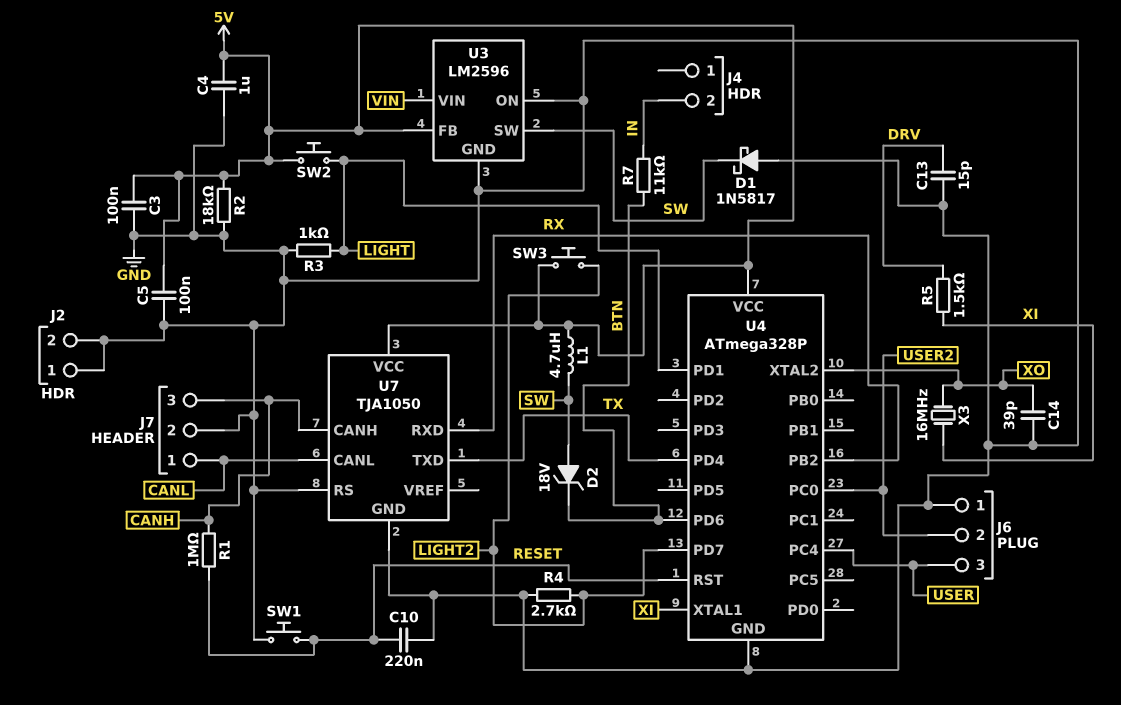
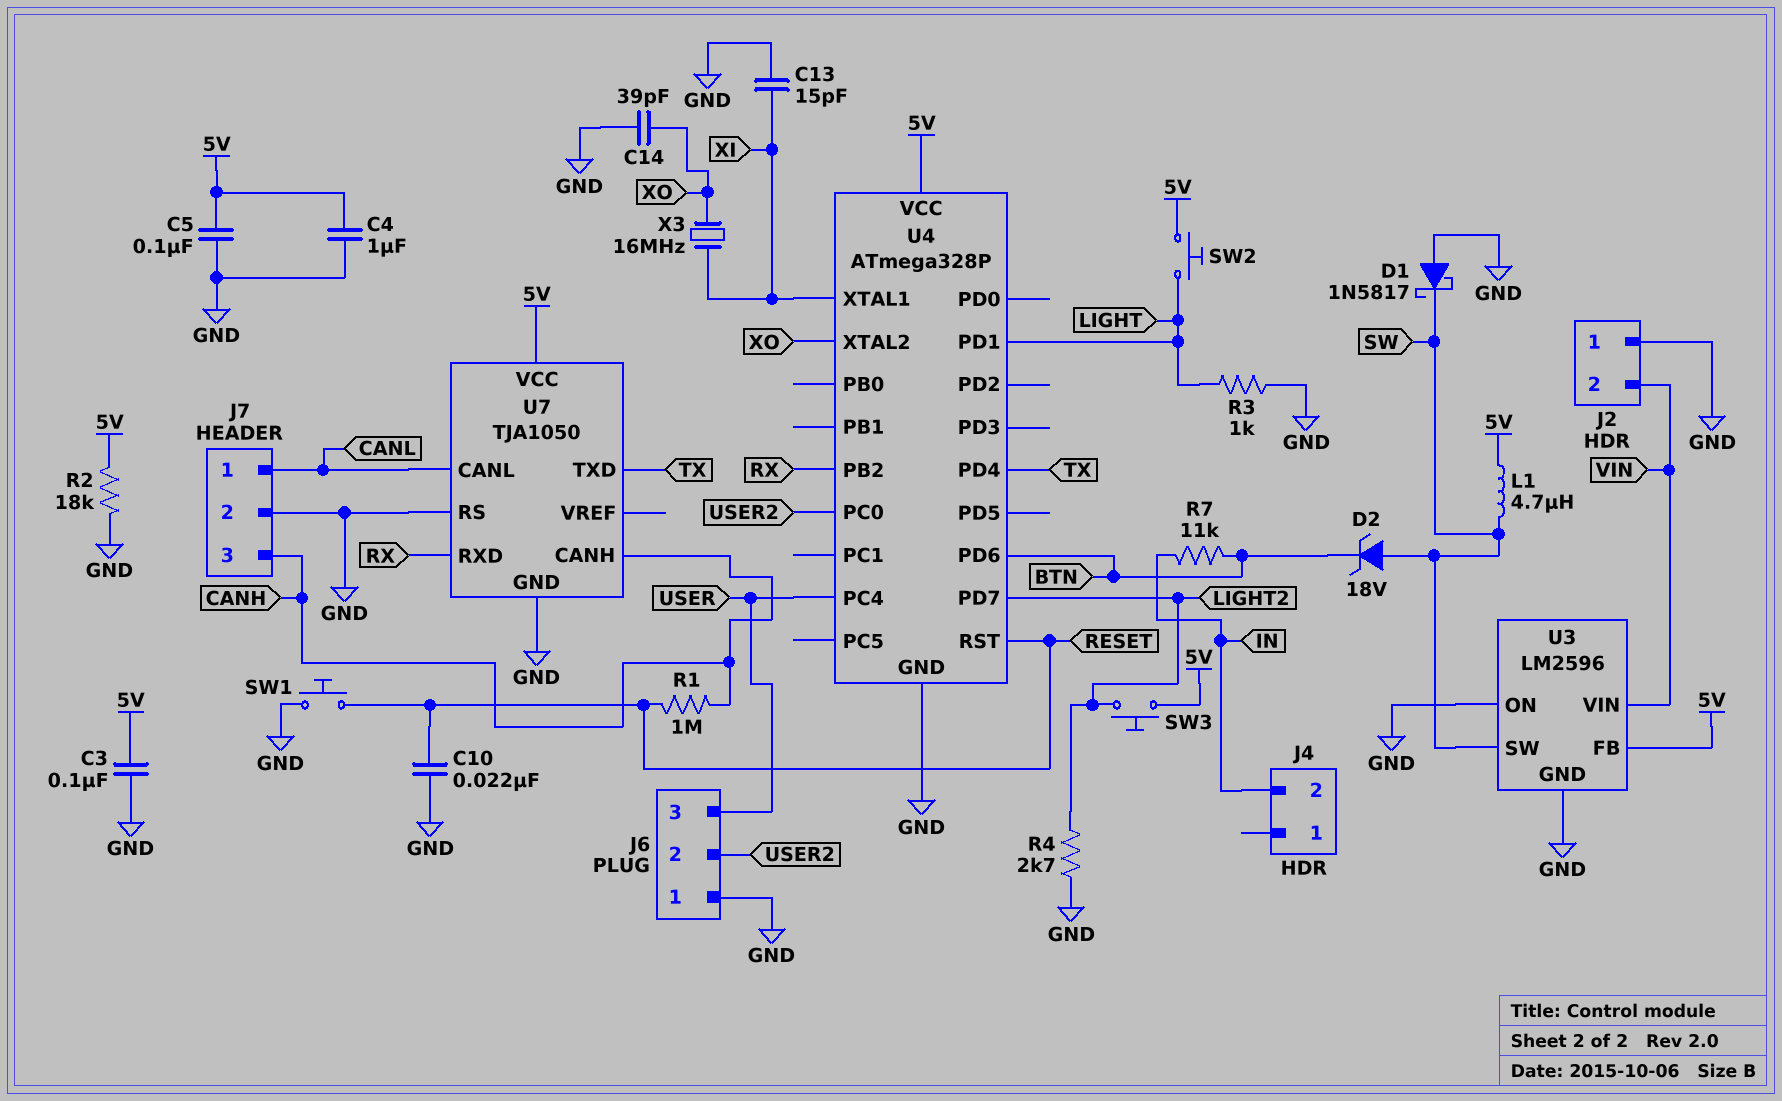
C10: 220nF (GND, RESET) -> 22nF (GND, RESET)
C13: 15pF (DRV, GND) -> 15pF (GND, XI)
J2 pin 2: GND -> VIN
R5: 1.5k (DRV, XI) -> none

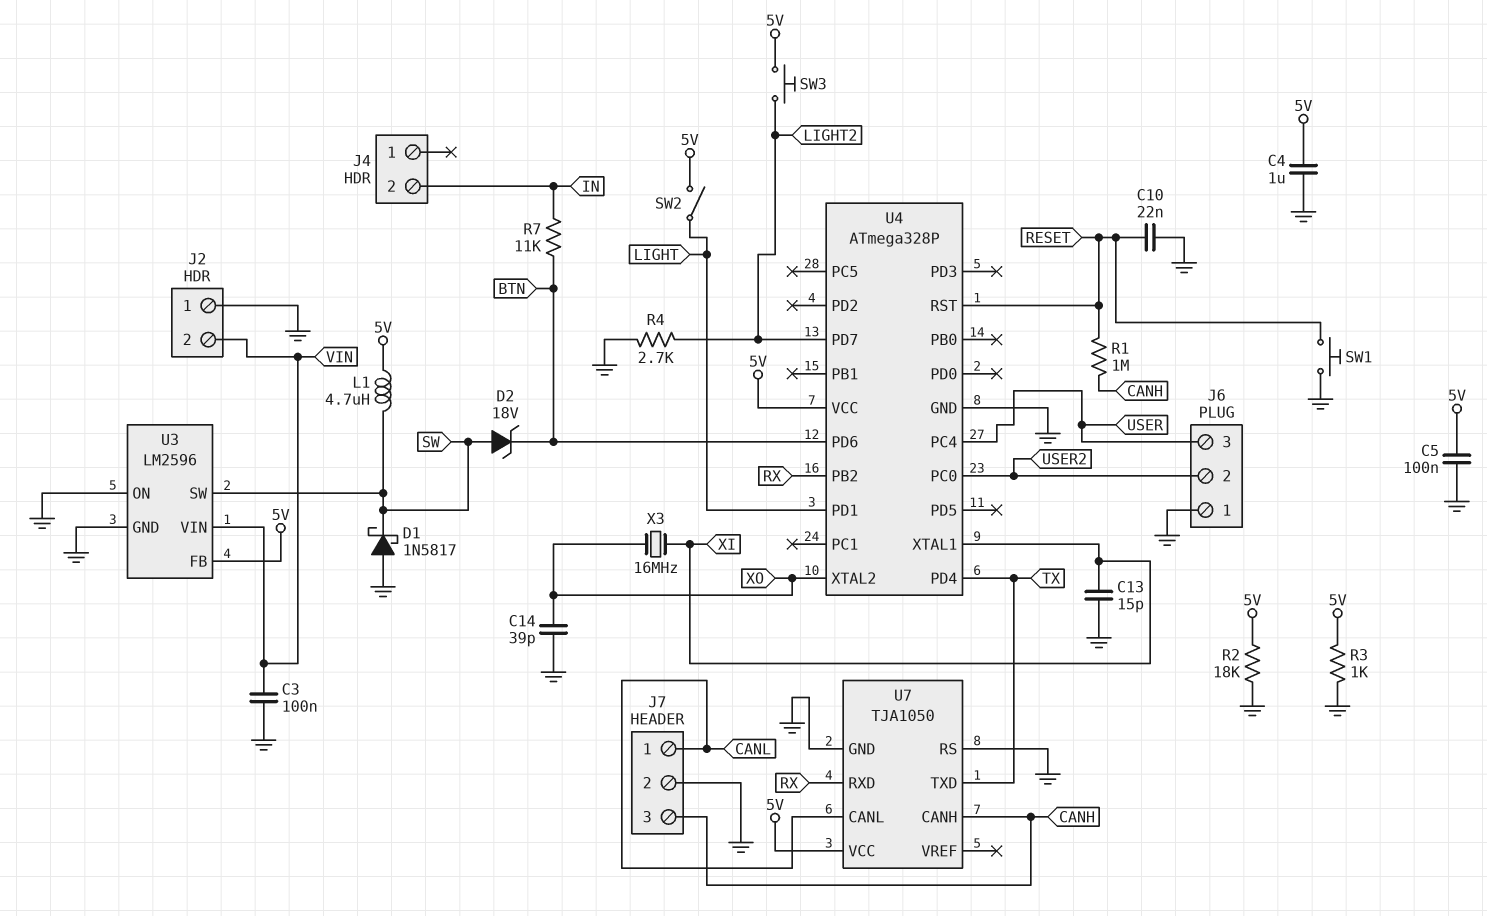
C3: 100nF (5V, GND) -> 100nF (GND, VIN)
R3: 1k (GND, LIGHT) -> 1k (5V, GND)
SW2: button (5V, LIGHT) -> switch (5V, LIGHT)

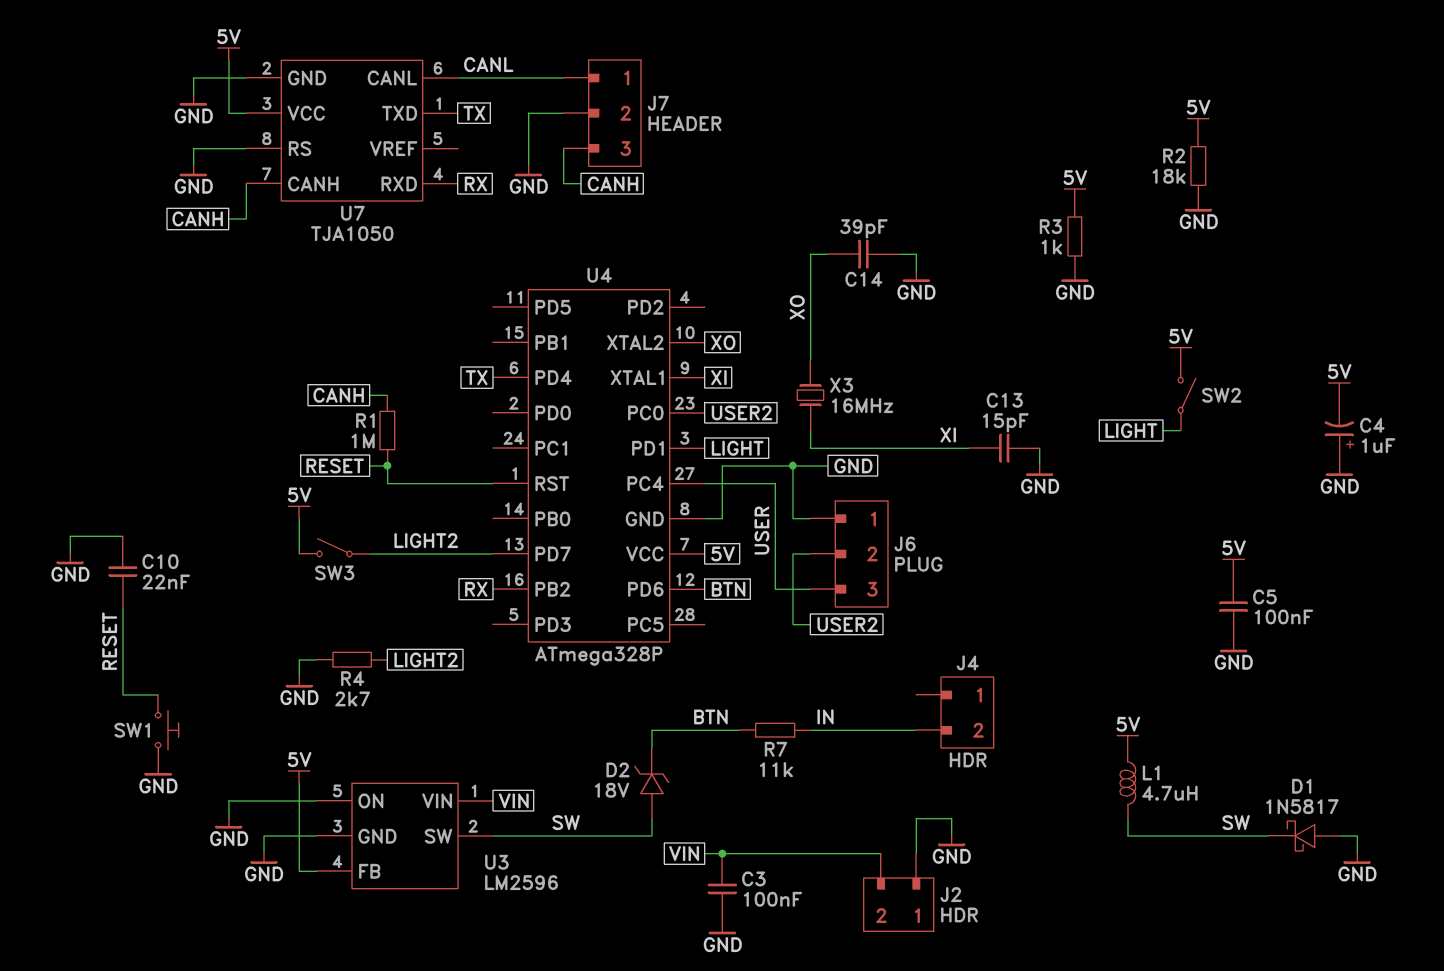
C4: 1uF (5V, GND) -> 1uF (plus GND, minus 5V)
SW3: button (5V, LIGHT2) -> switch (5V, LIGHT2)

